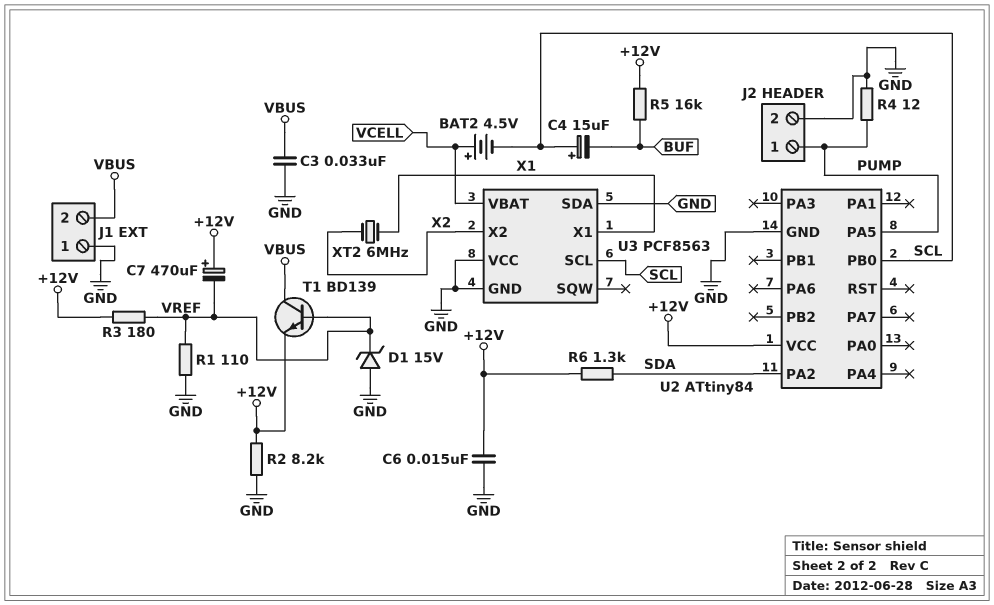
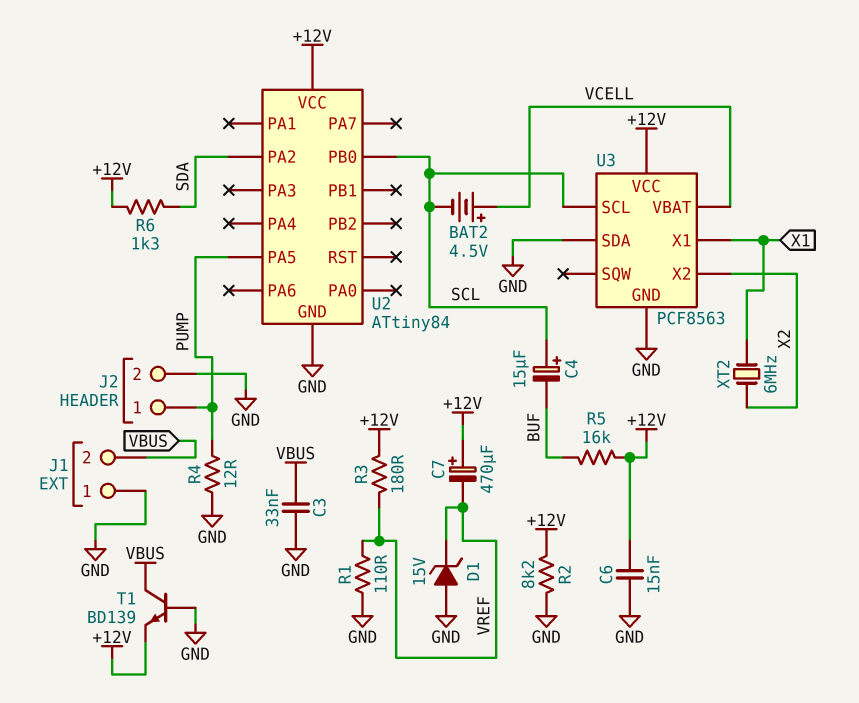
T1: NPN BD139 (B VREF, C VBUS, E +12V) -> NPN BD139 (B GND, C VBUS, E +12V)
U3 pin VCC: GND -> +12V

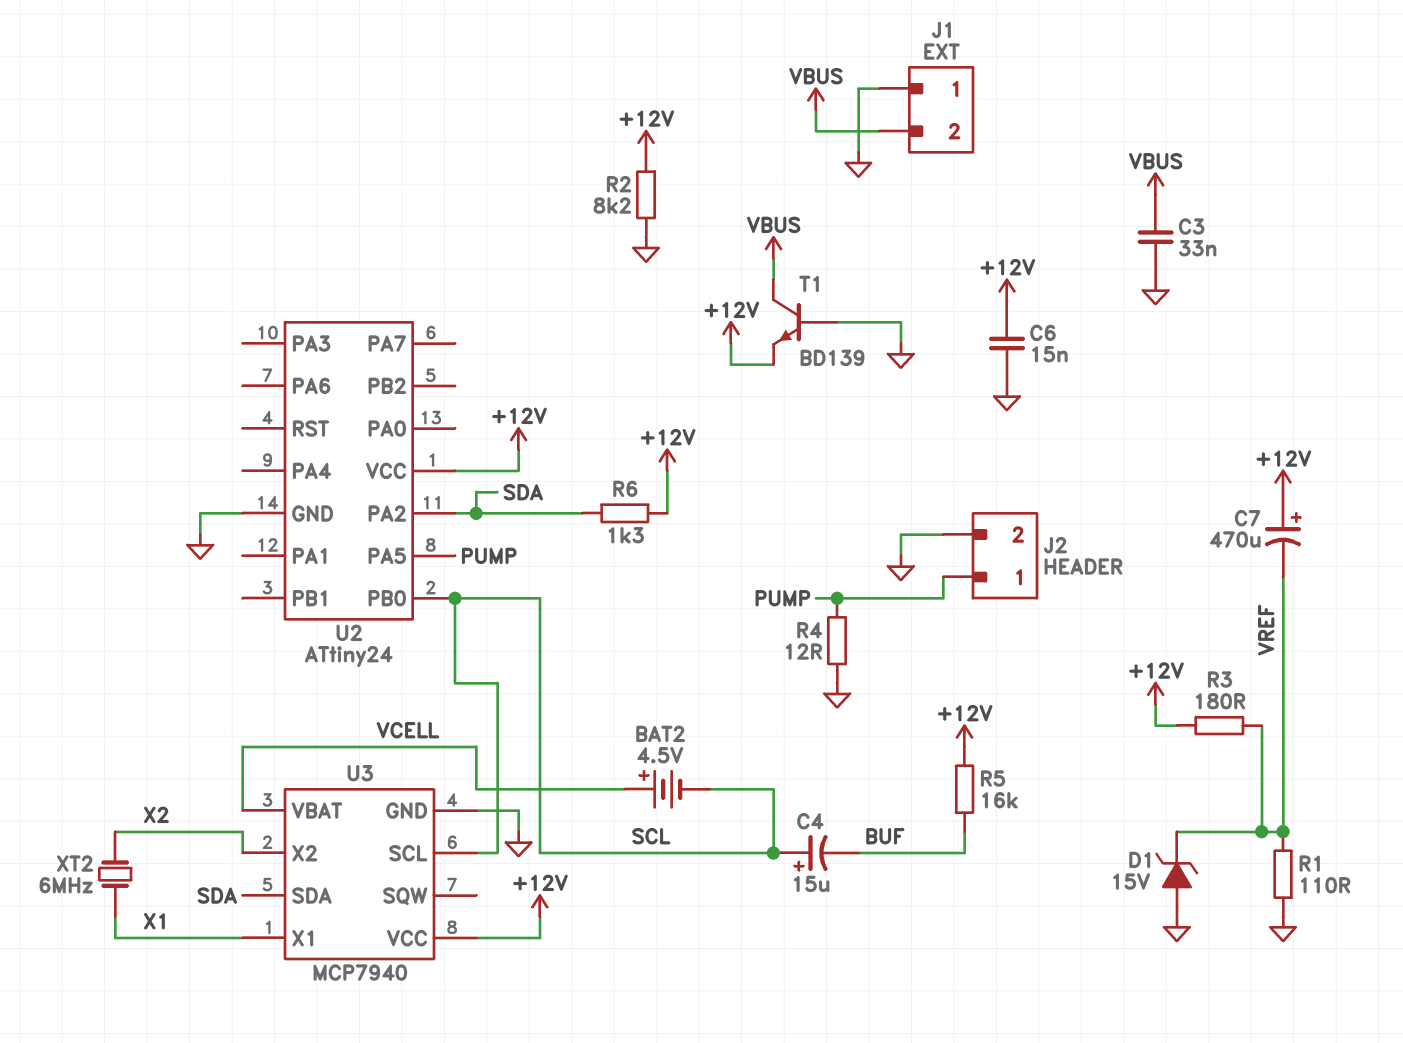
U2: ATtiny84 -> ATtiny24
U3: PCF8563 -> MCP7940
U3 pin SDA: GND -> SDA

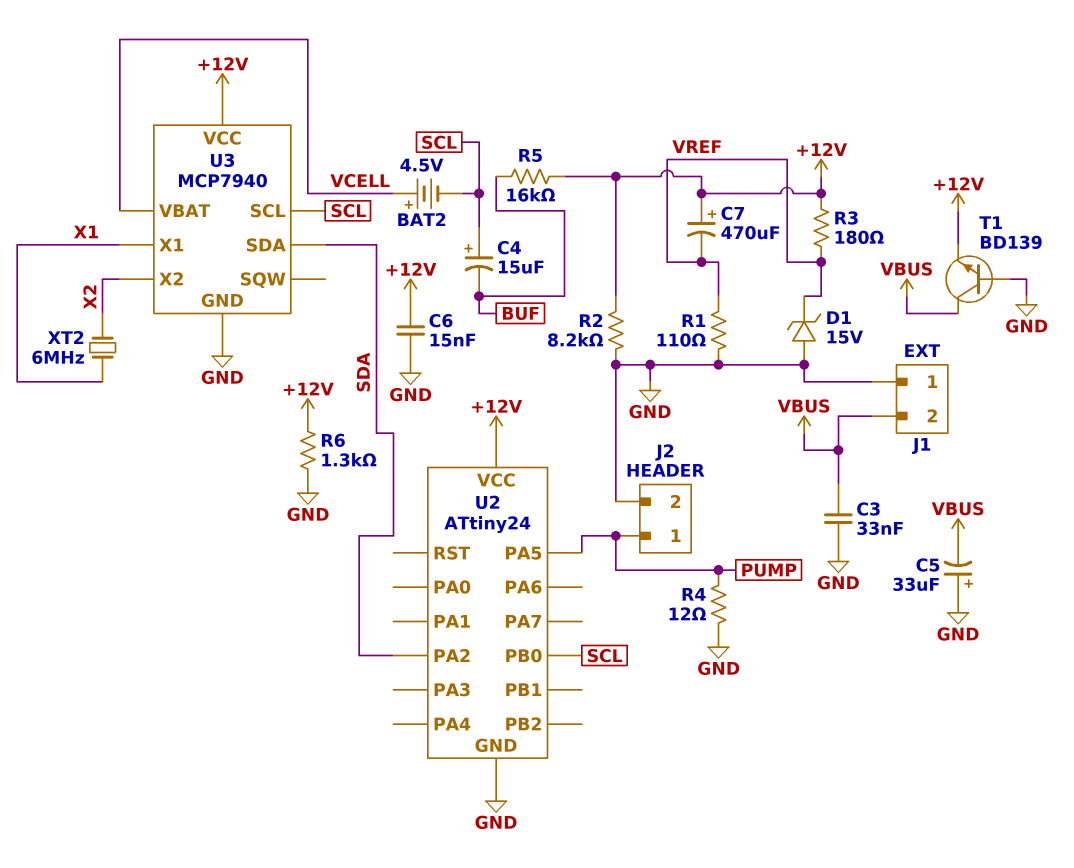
C5: none -> 33uF (plus GND, minus VBUS)
R6: 1.3k (+12V, SDA) -> 1.3k (+12V, GND)

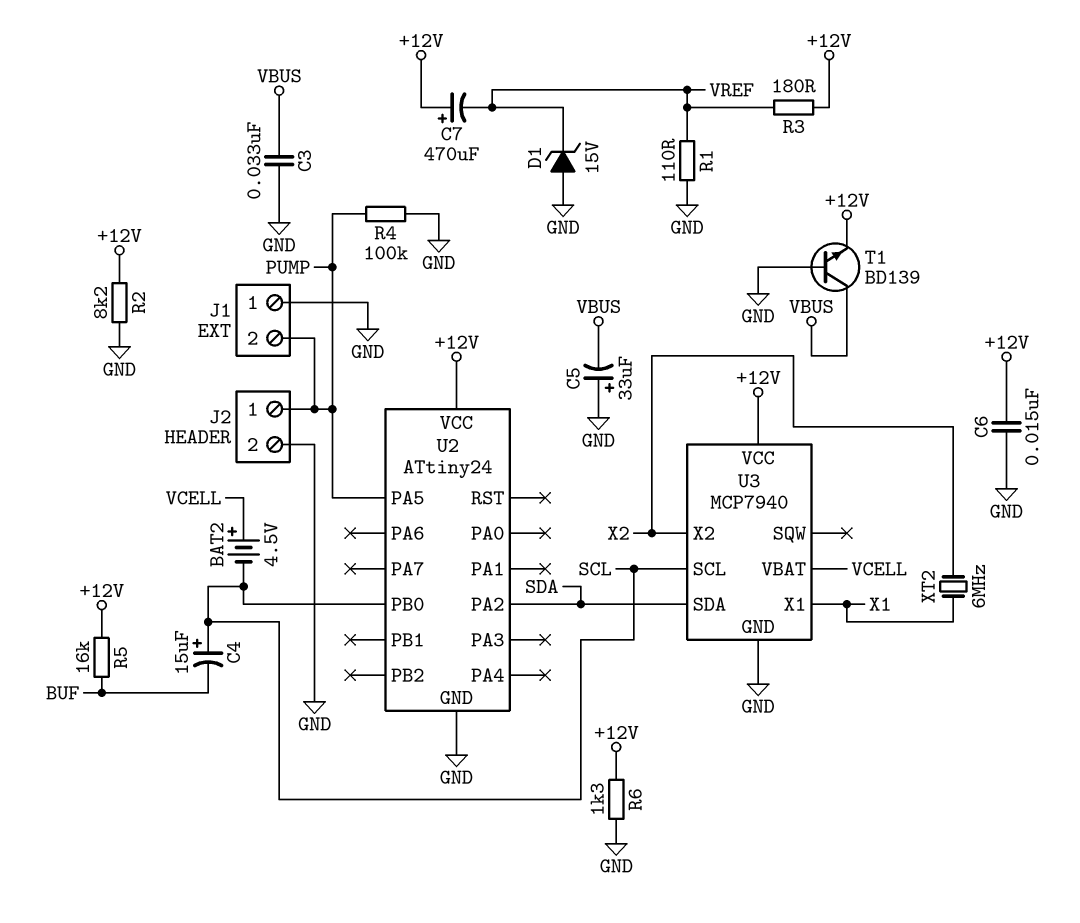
J1 pin 2: VBUS -> PUMP
R4: 12 (GND, PUMP) -> 100k (GND, PUMP)

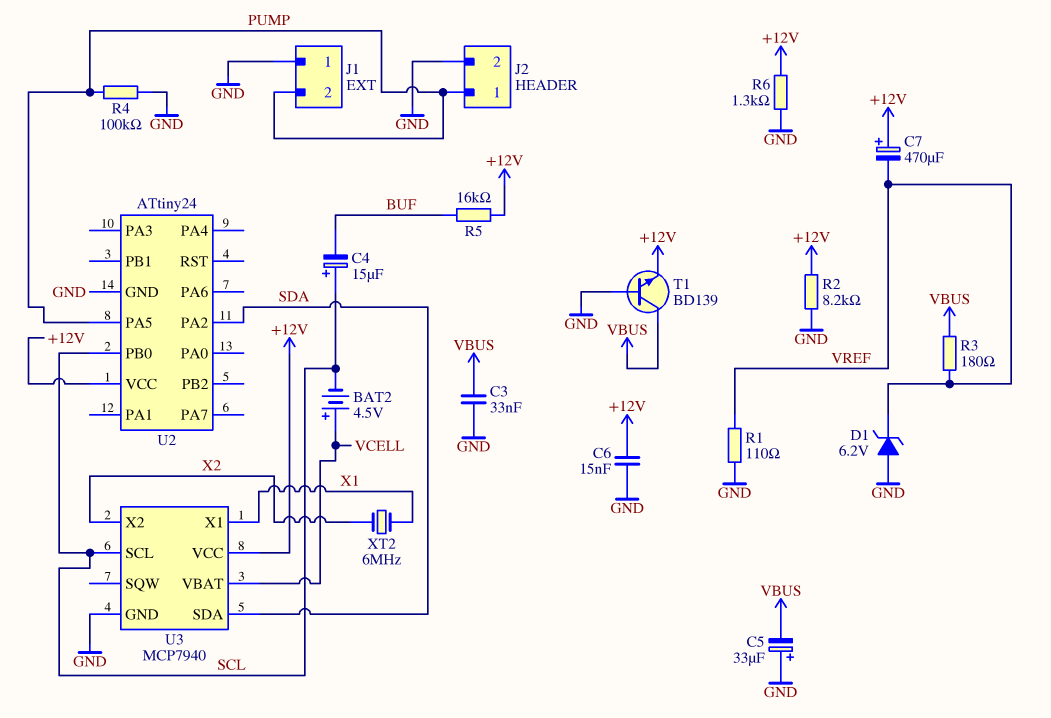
D1: zener 15V (A GND, K VREF) -> zener 6.2V (A GND, K VREF)
R3: 180 (+12V, VREF) -> 180 (VBUS, VREF)

